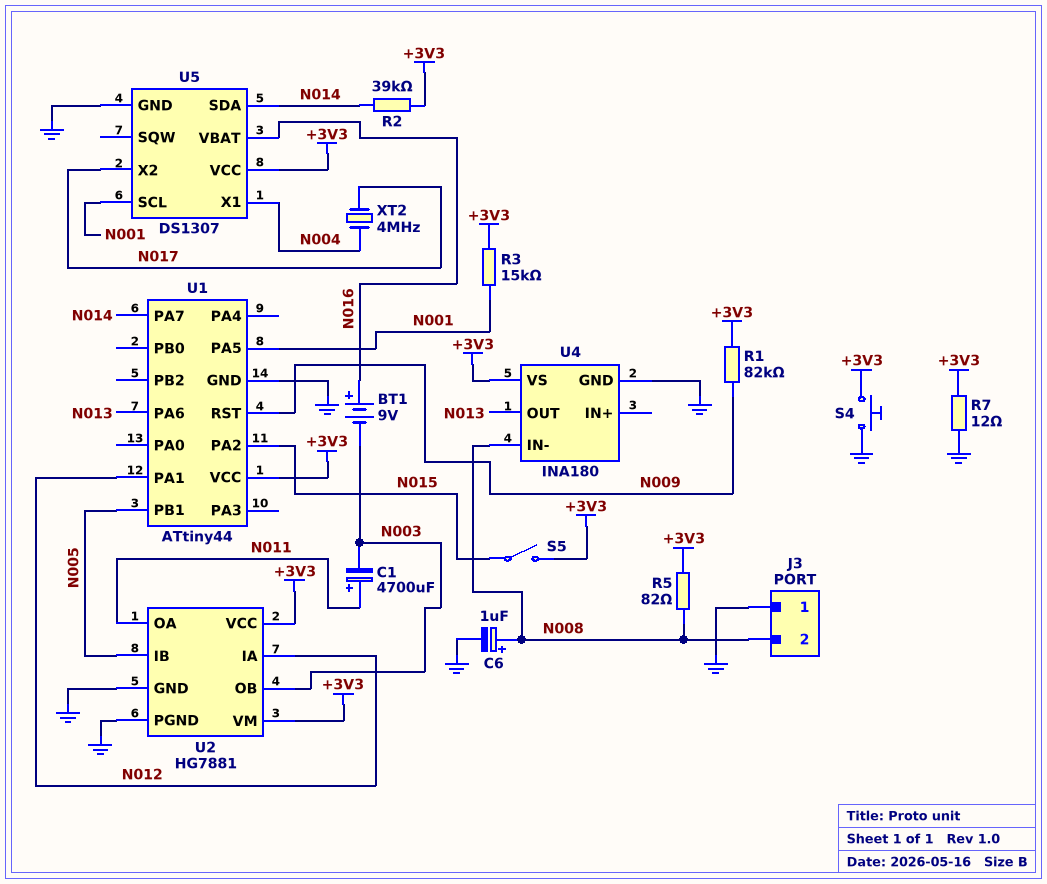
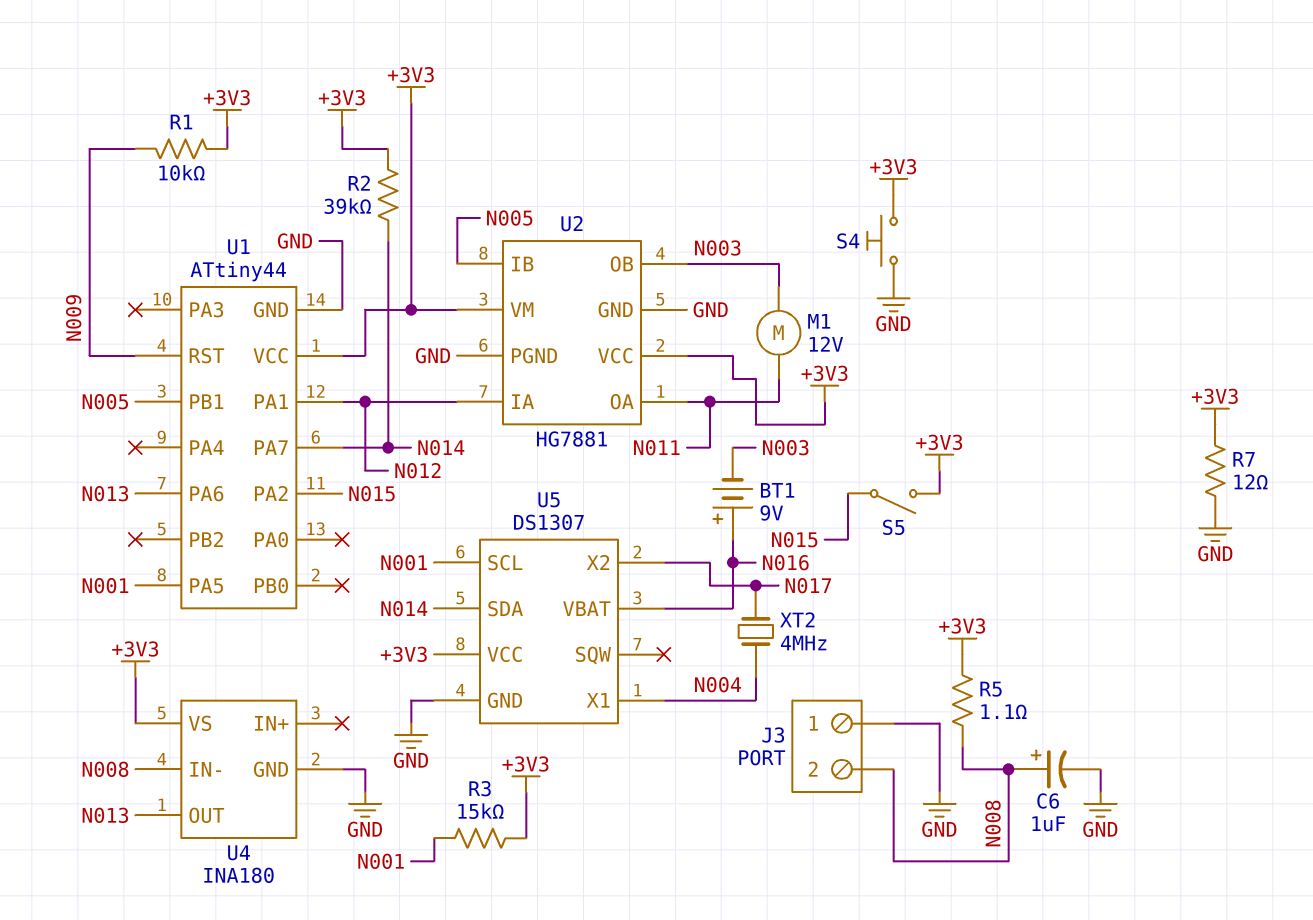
C1: 4700uF (plus N011, minus N003) -> none
M1: none -> motor 12V (N003, N011)
R1: 82k (+3V3, N009) -> 10k (+3V3, N009)
R5: 82 (+3V3, N008) -> 1.1 (+3V3, N008)

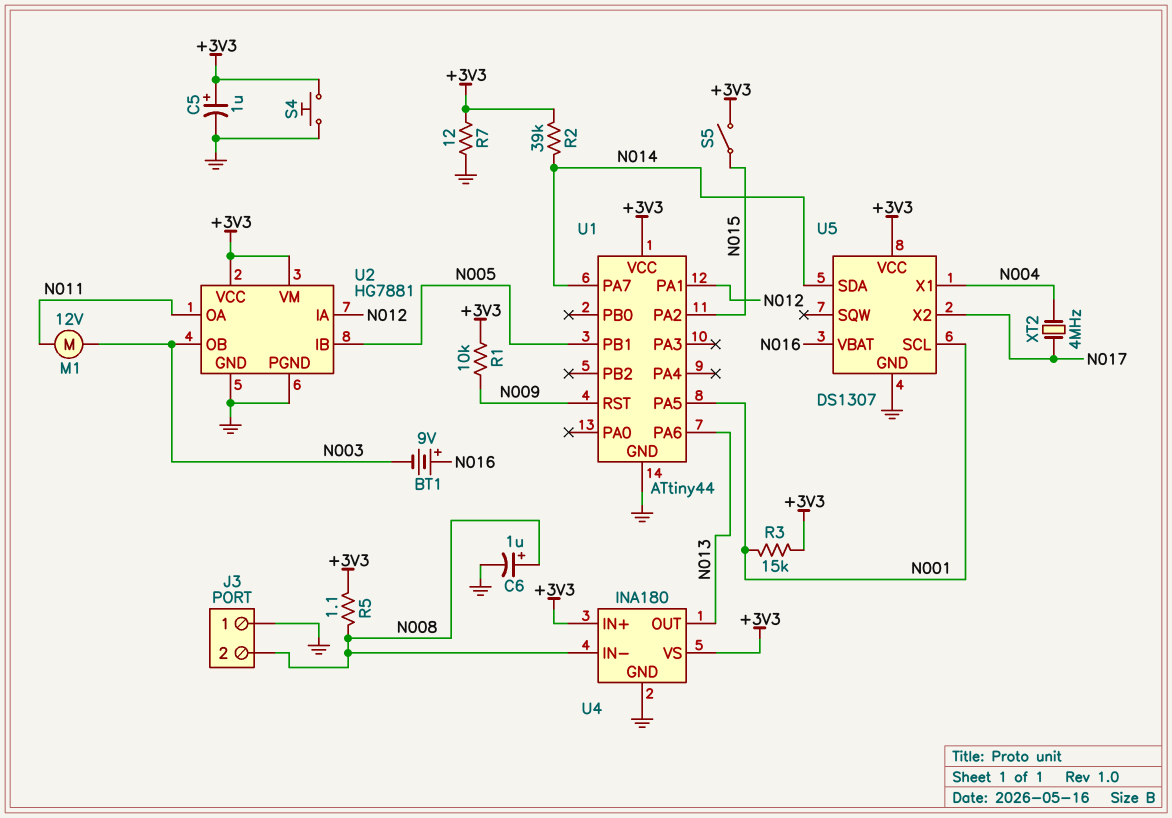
C5: none -> 1uF (plus +3V3, minus GND)
U4 pin IN+: none -> +3V3

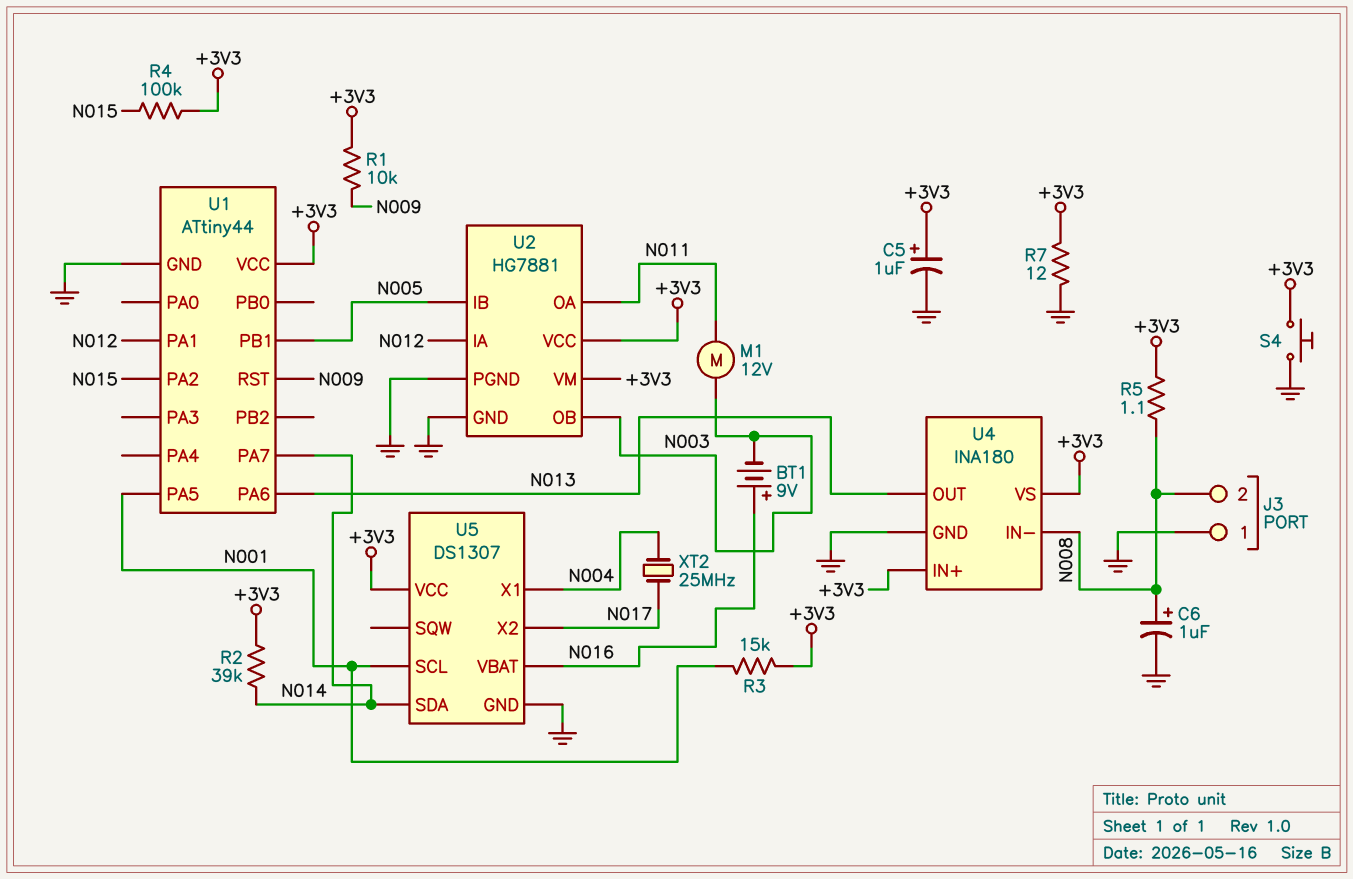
R4: none -> 100k (+3V3, N015)
S5: switch (+3V3, N015) -> none
XT2: 4MHz (N004, N017) -> 25MHz (N004, N017)

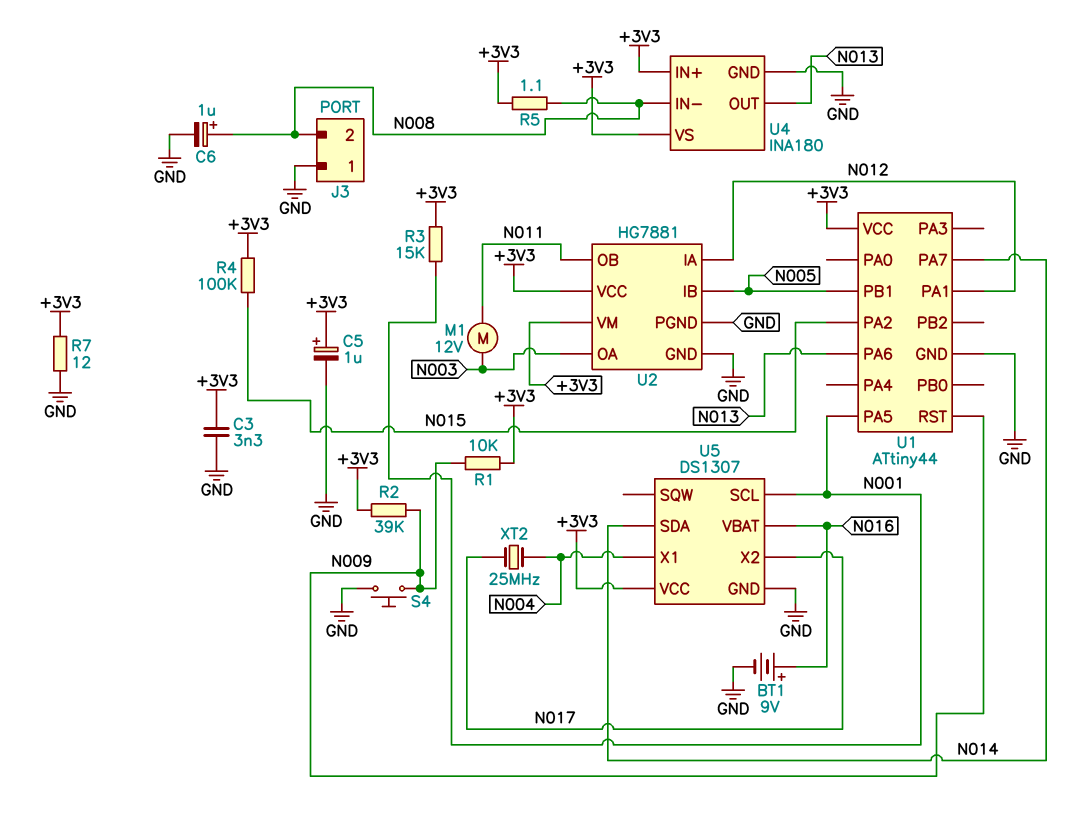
BT1: 9V (plus N016, minus N003) -> 9V (plus N016, minus GND)
C3: none -> 3.3nF (+3V3, GND)
R2: 39k (+3V3, N014) -> 39k (+3V3, N009)
S4: button (+3V3, GND) -> button (GND, N009)
U2 pin OA: N011 -> N003
U2 pin OB: N003 -> N011

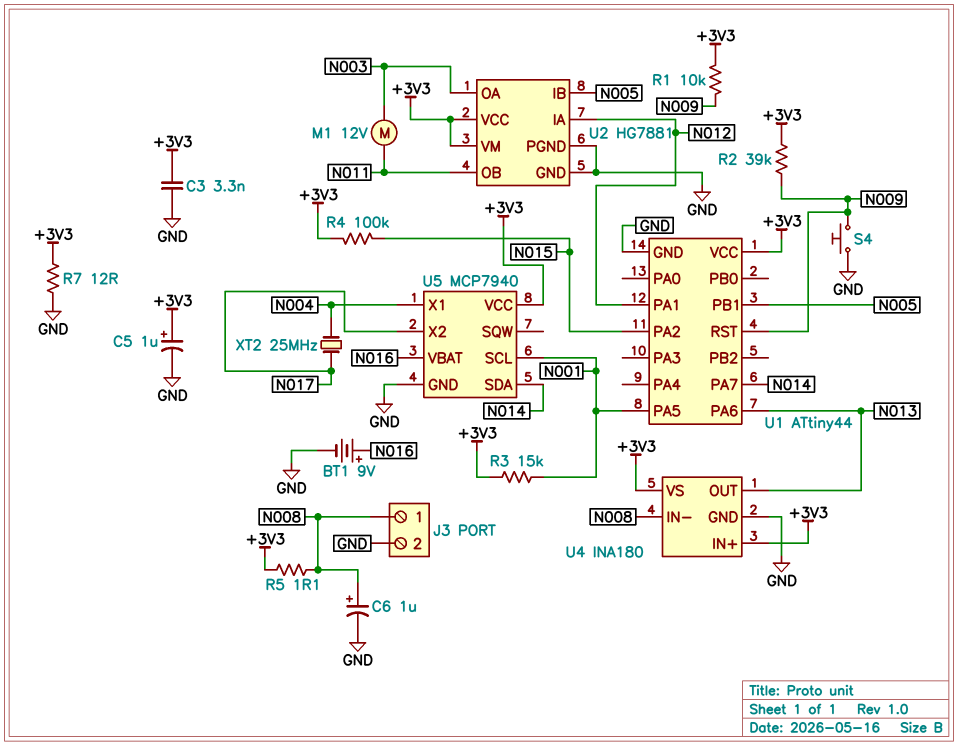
J3 pin 1: GND -> N008
J3 pin 2: N008 -> GND
U5: DS1307 -> MCP7940

